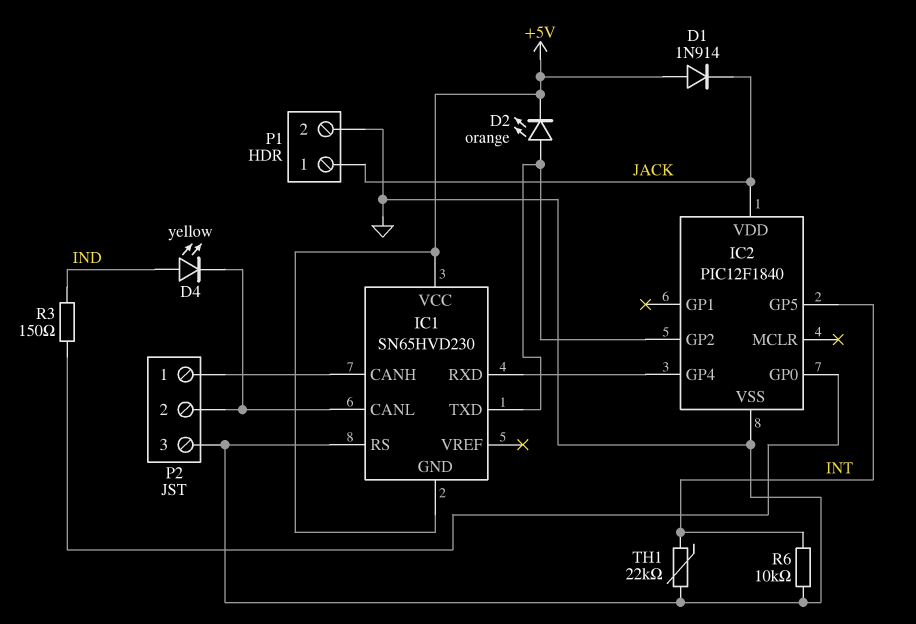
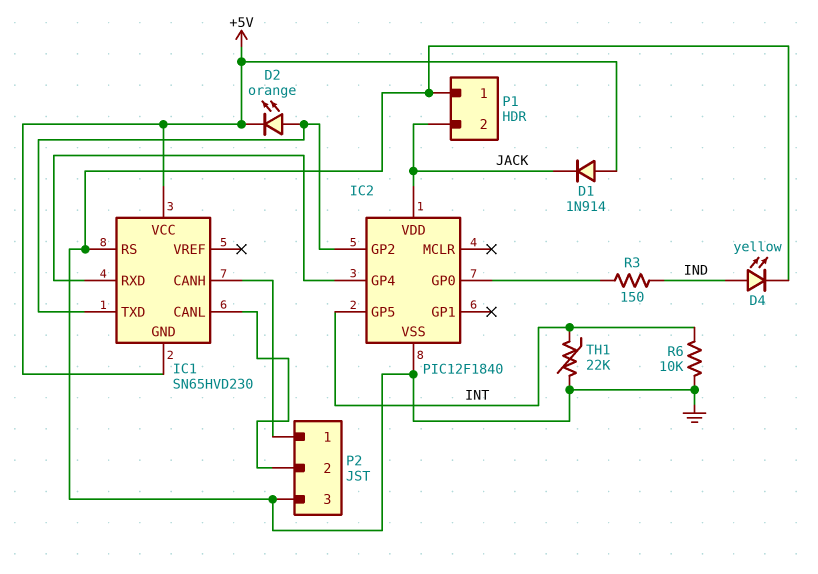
D4: LED yellow (A IND, K IC1/CANL) -> LED yellow (A IND, K GND)
P1 pin 1: JACK -> GND
P1 pin 2: GND -> JACK

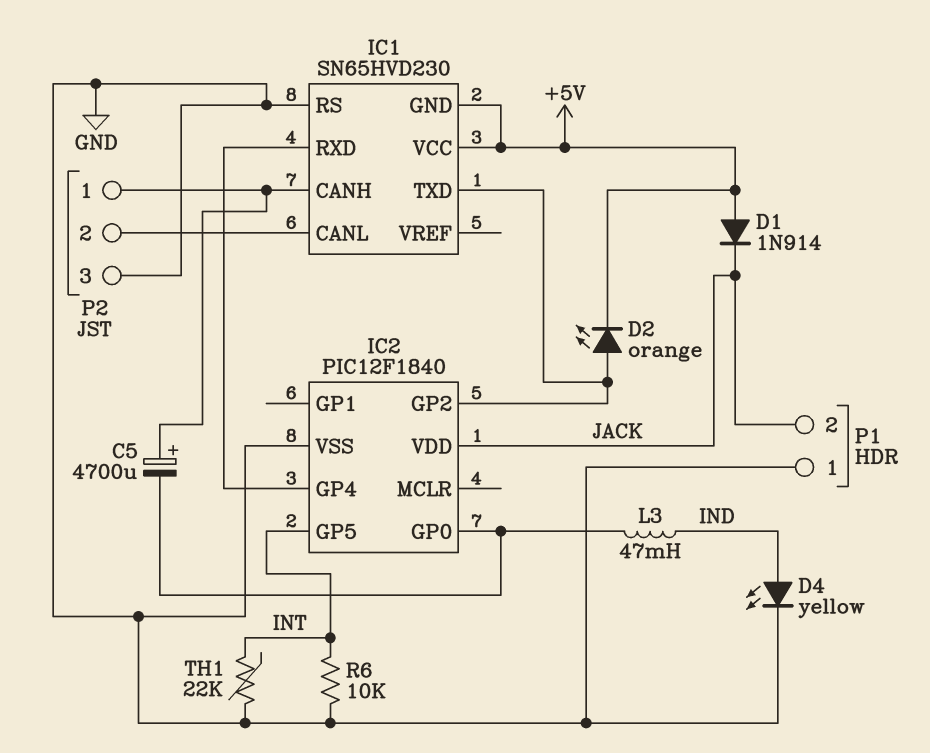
C5: none -> 4700uF (plus IC1/CANH, minus IC2/GP0)
L3: none -> 47mH (IC2/GP0, IND)
R3: 150 (IC2/GP0, IND) -> none

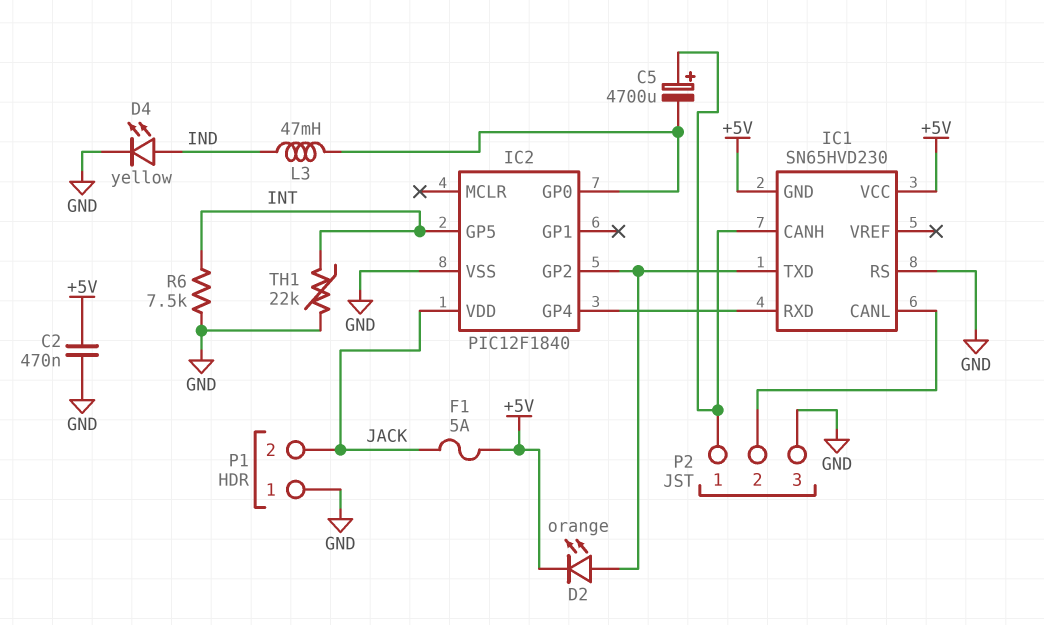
C2: none -> 470nF (+5V, GND)
D1: diode 1N914 (A +5V, K JACK) -> none
F1: none -> 5A (+5V, JACK)
R6: 10k (GND, INT) -> 7.5k (GND, INT)

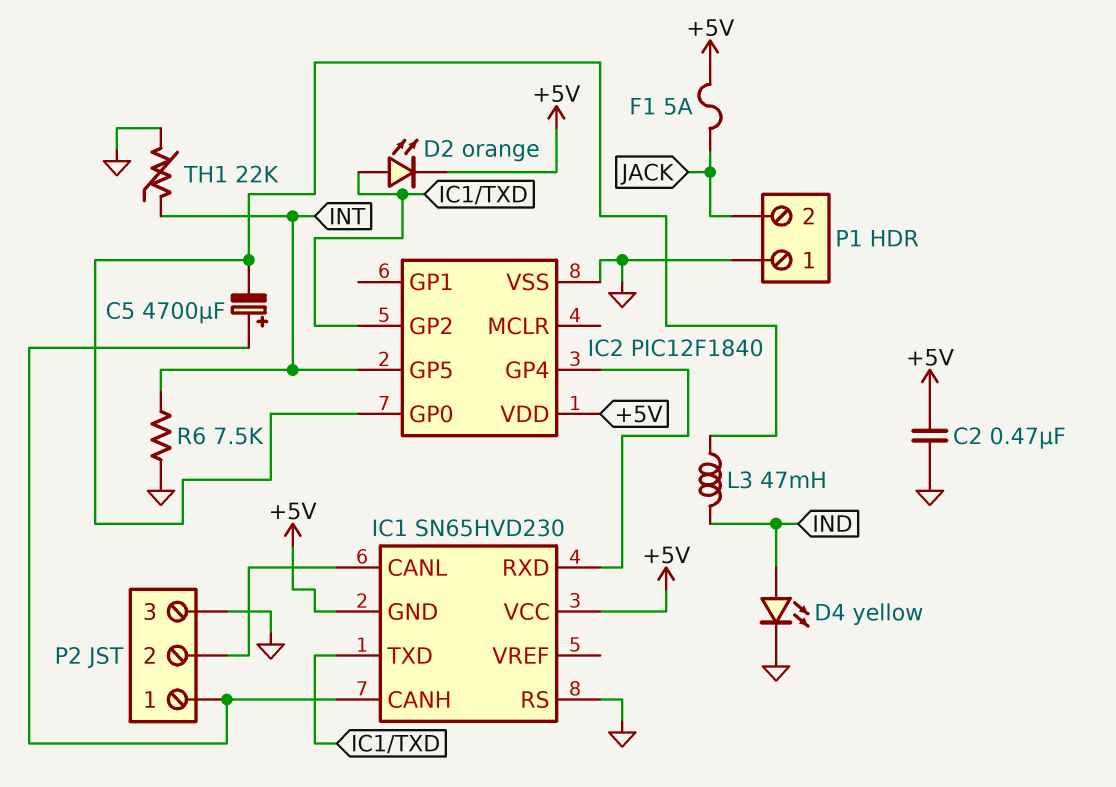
IC2 pin VDD: JACK -> +5V

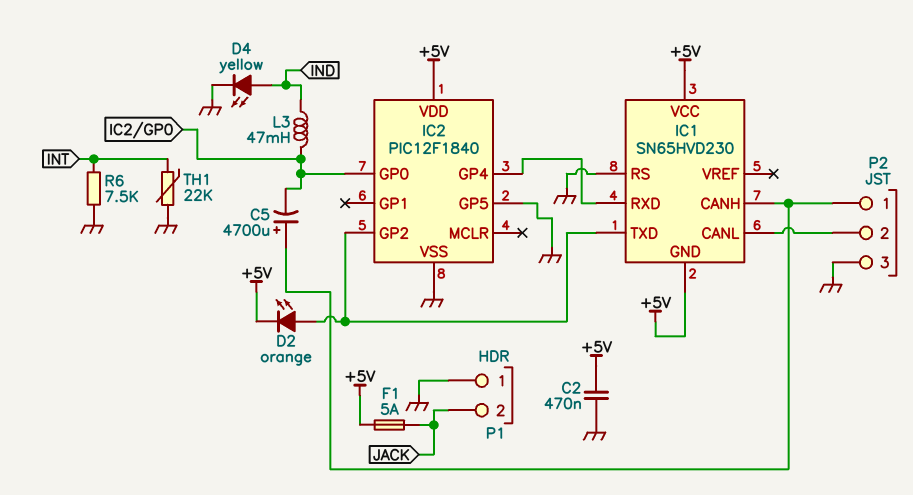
IC2 pin GP5: INT -> GND

